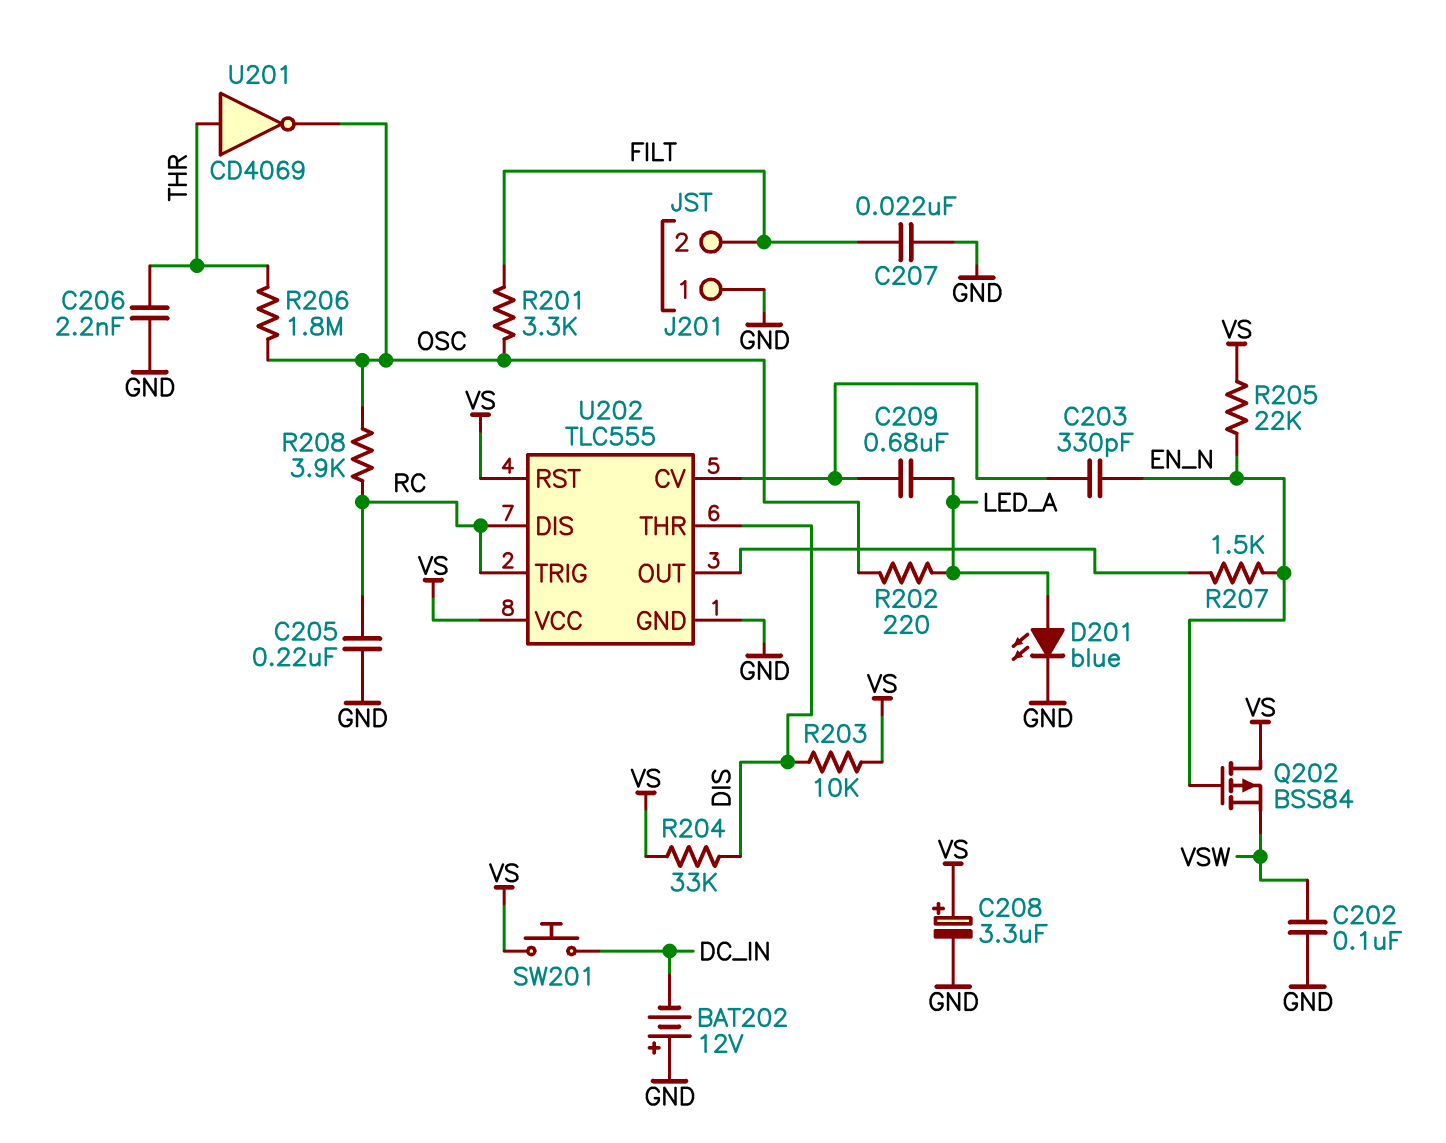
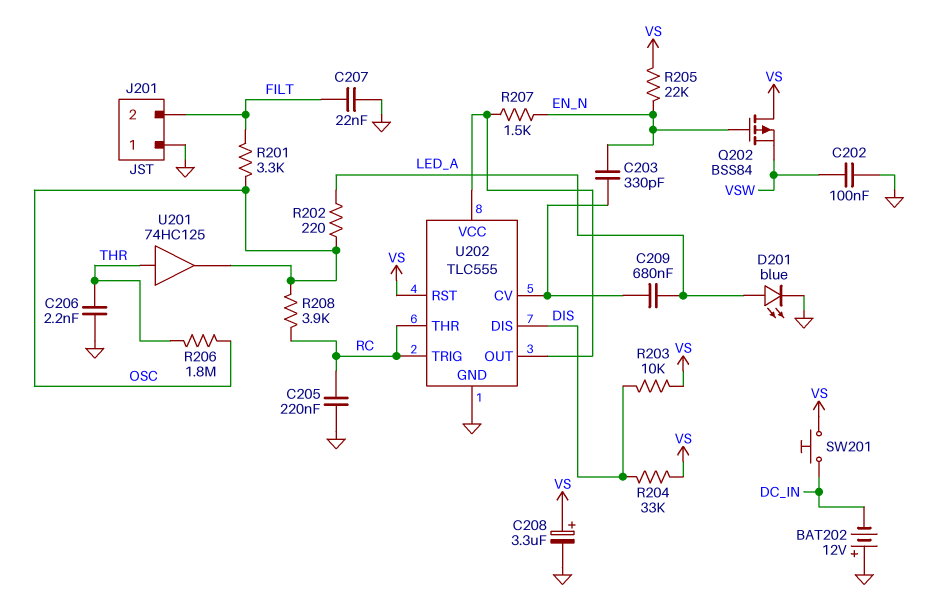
U201: NOT CD4069 (in THR, out OSC) -> buffer 74HC125 (in THR, out OSC)
U202 pin DIS: RC -> DIS
U202 pin THR: DIS -> RC
U202 pin VCC: VS -> U202/OUT

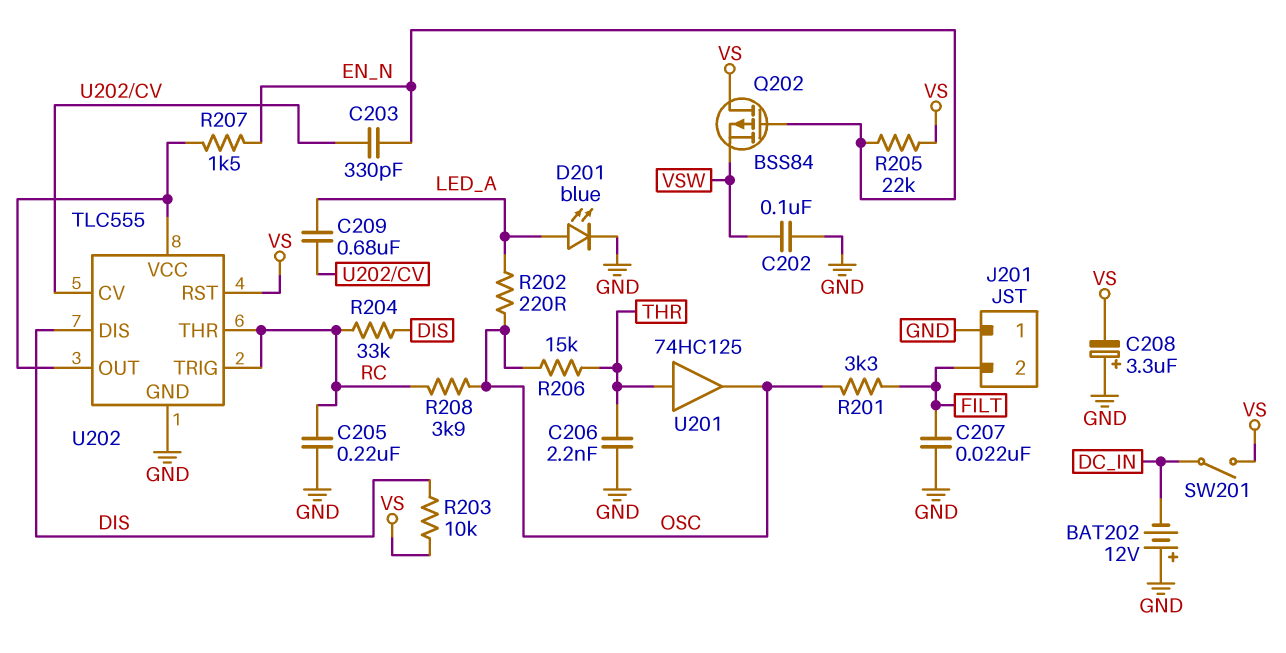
C208: 3.3uF (plus VS, minus GND) -> 3.3uF (plus GND, minus VS)
R204: 33k (DIS, VS) -> 33k (DIS, RC)
R206: 1.8M (OSC, THR) -> 15k (OSC, THR)
SW201: button (DC_IN, VS) -> switch (DC_IN, VS)

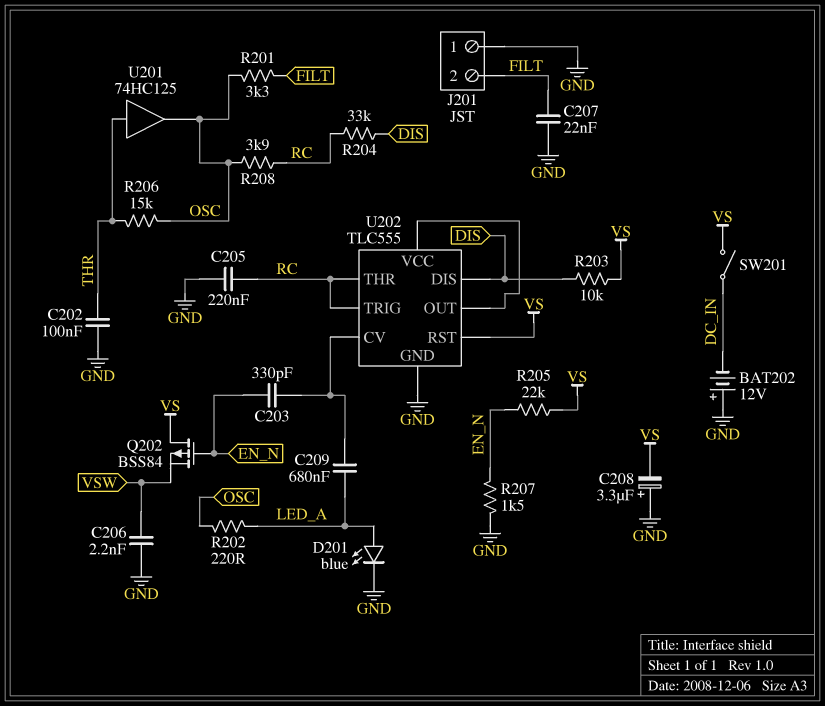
C202: 100nF (GND, VSW) -> 100nF (GND, THR)
C206: 2.2nF (GND, THR) -> 2.2nF (GND, VSW)
R207: 1.5k (EN_N, U202/OUT) -> 1.5k (EN_N, GND)

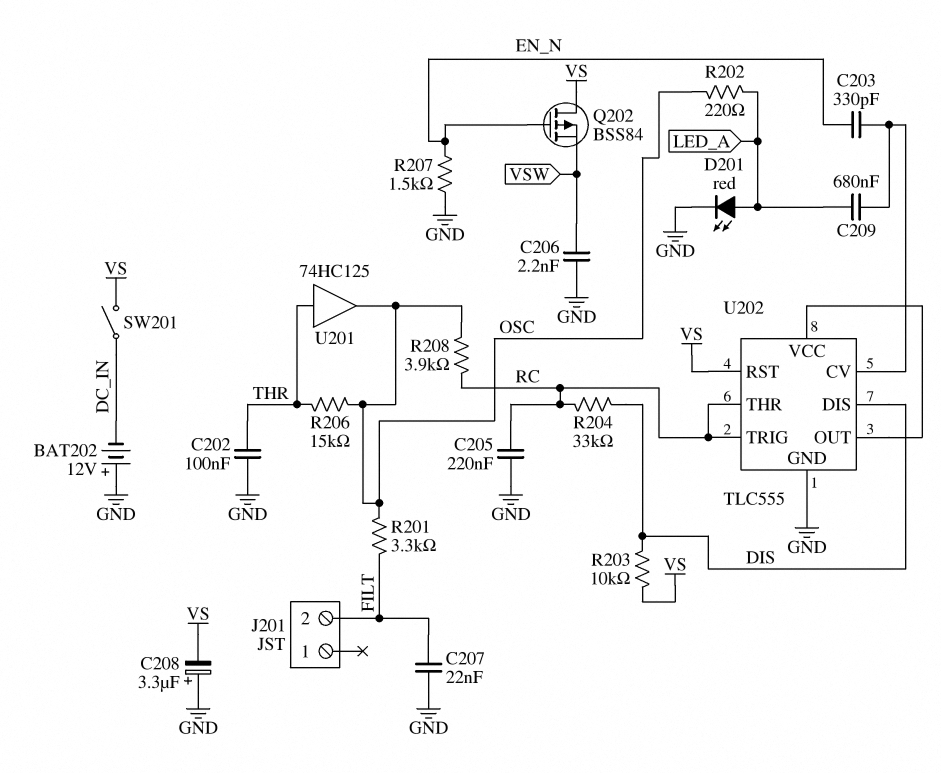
D201: LED blue (A LED_A, K GND) -> LED red (A LED_A, K GND)
J201 pin 1: GND -> none
R205: 22k (EN_N, VS) -> none

